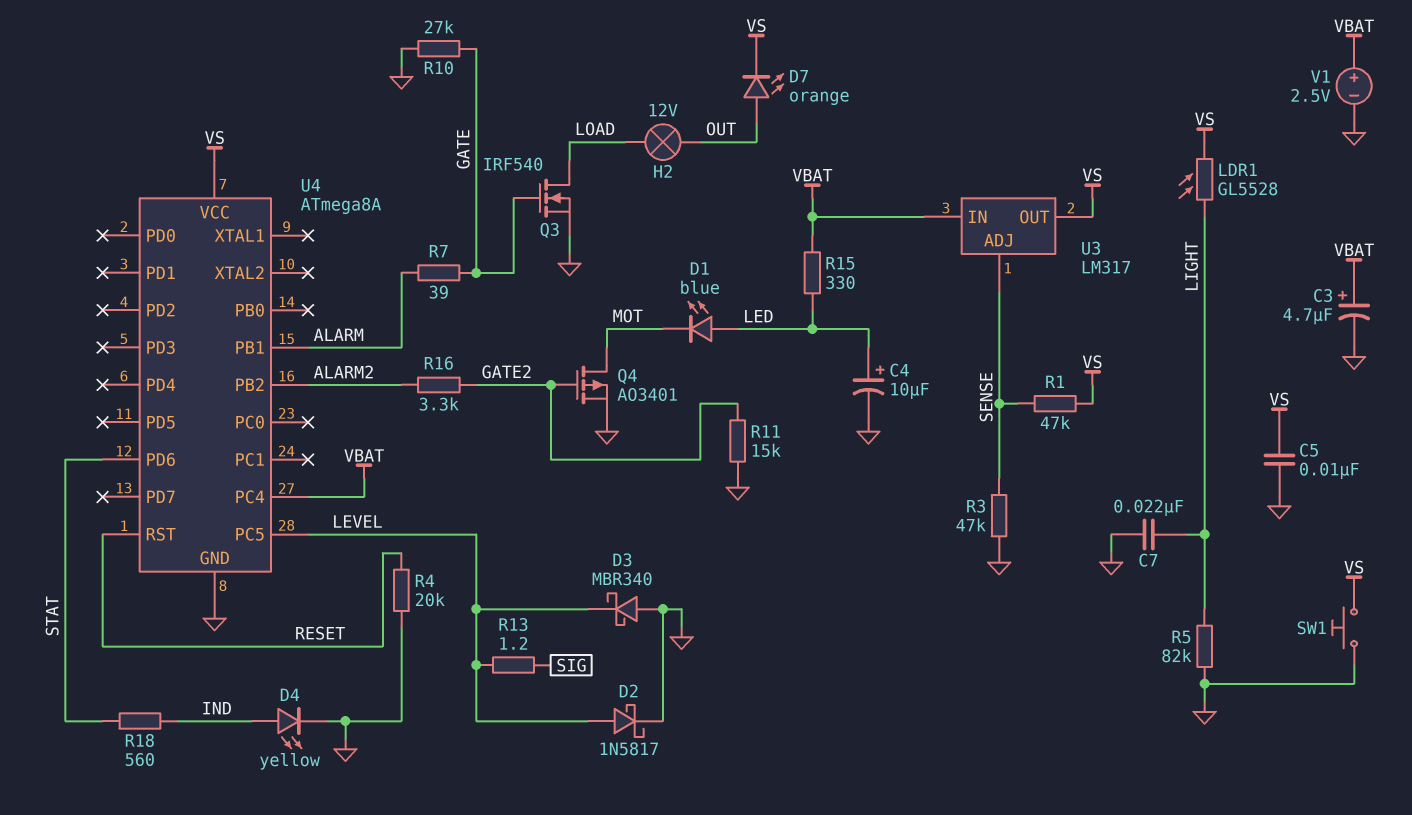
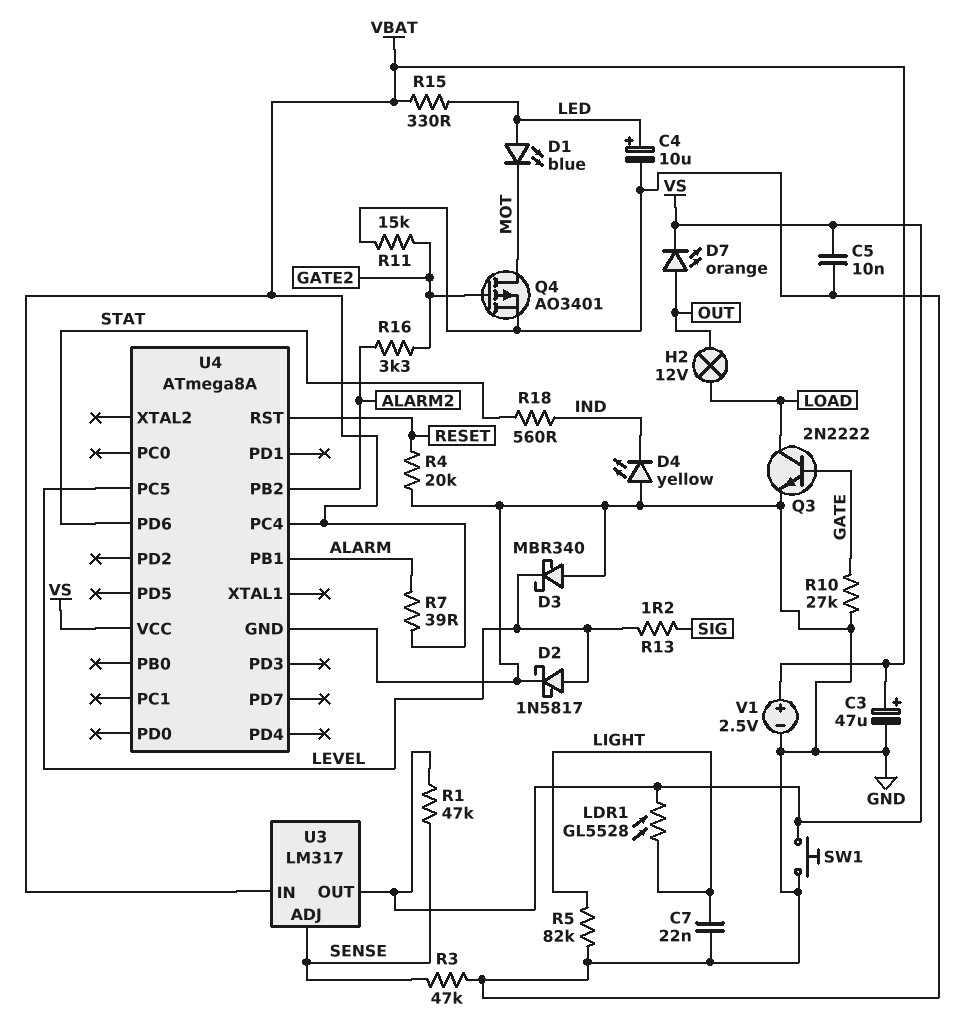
C3: 4.7uF (plus VBAT, minus GND) -> 47uF (plus VBAT, minus GND)
D4: LED yellow (A IND, K GND) -> LED yellow (A GND, K IND)
Q3: NMOS IRF540 (G GATE, D LOAD, S GND) -> NPN 2N2222 (B GATE, C LOAD, E GND)
R7: 39 (ALARM, GATE) -> 39 (ALARM, VBAT)

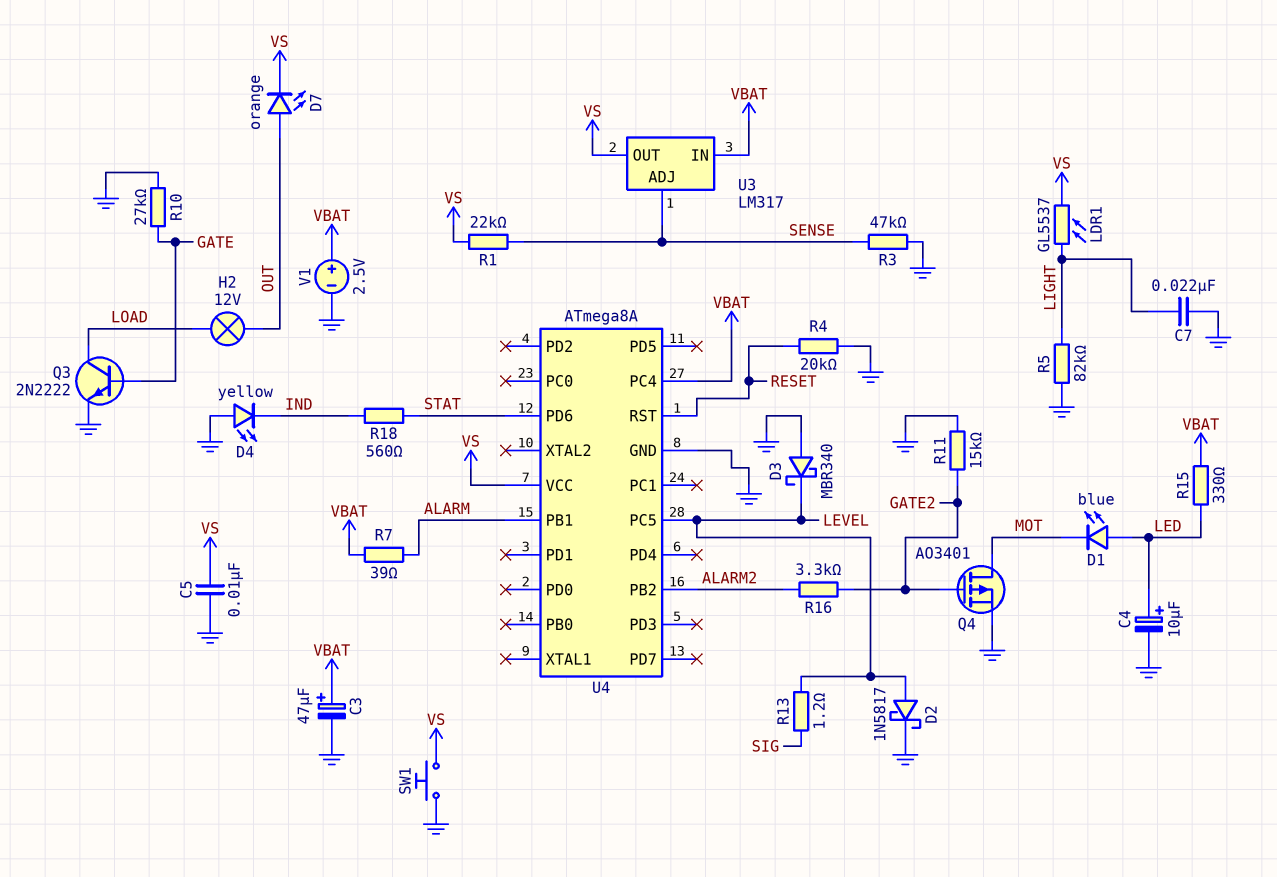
LDR1: GL5528 (LIGHT, VS) -> GL5537 (LIGHT, VS)
R1: 47k (SENSE, VS) -> 22k (SENSE, VS)

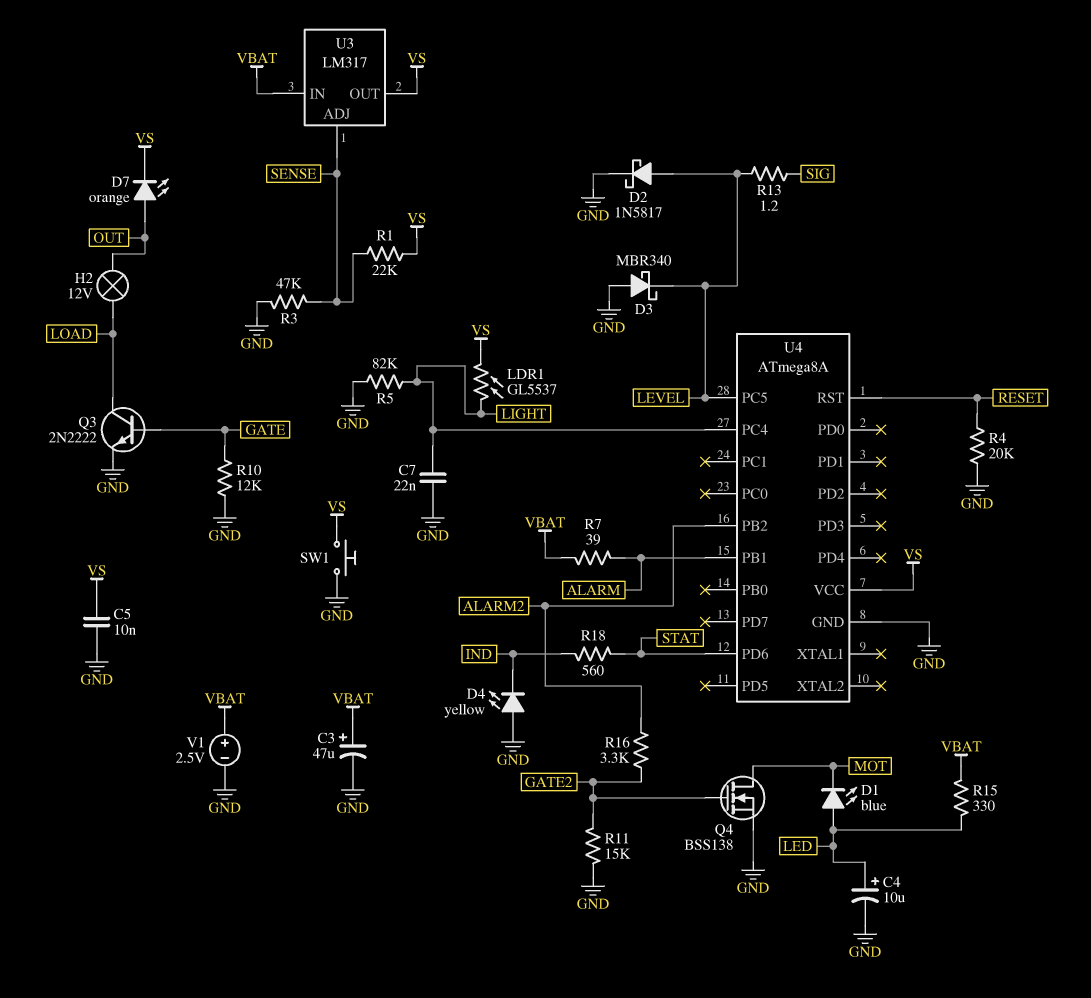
Q4: PMOS AO3401 (G GATE2, D MOT, S GND) -> NMOS BSS138 (G GATE2, D MOT, S GND)
R10: 27k (GATE, GND) -> 12k (GATE, GND)
U4 pin PC4: VBAT -> LIGHT

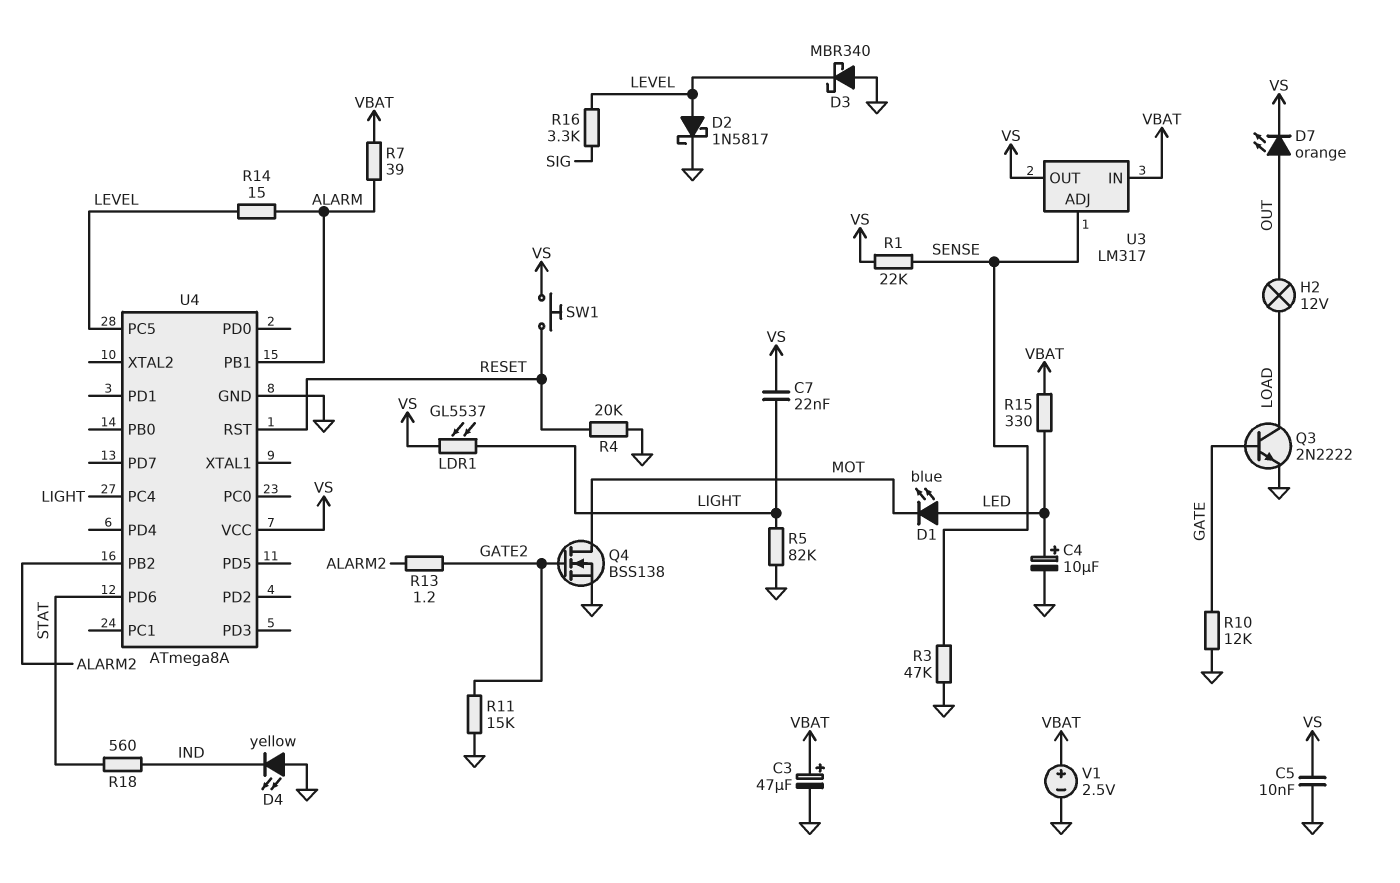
C7: 22nF (GND, LIGHT) -> 22nF (LIGHT, VS)
R13: 1.2 (LEVEL, SIG) -> 1.2 (ALARM2, GATE2)
R14: none -> 15 (ALARM, LEVEL)
R16: 3.3k (ALARM2, GATE2) -> 3.3k (LEVEL, SIG)
SW1: button (GND, VS) -> button (RESET, VS)

